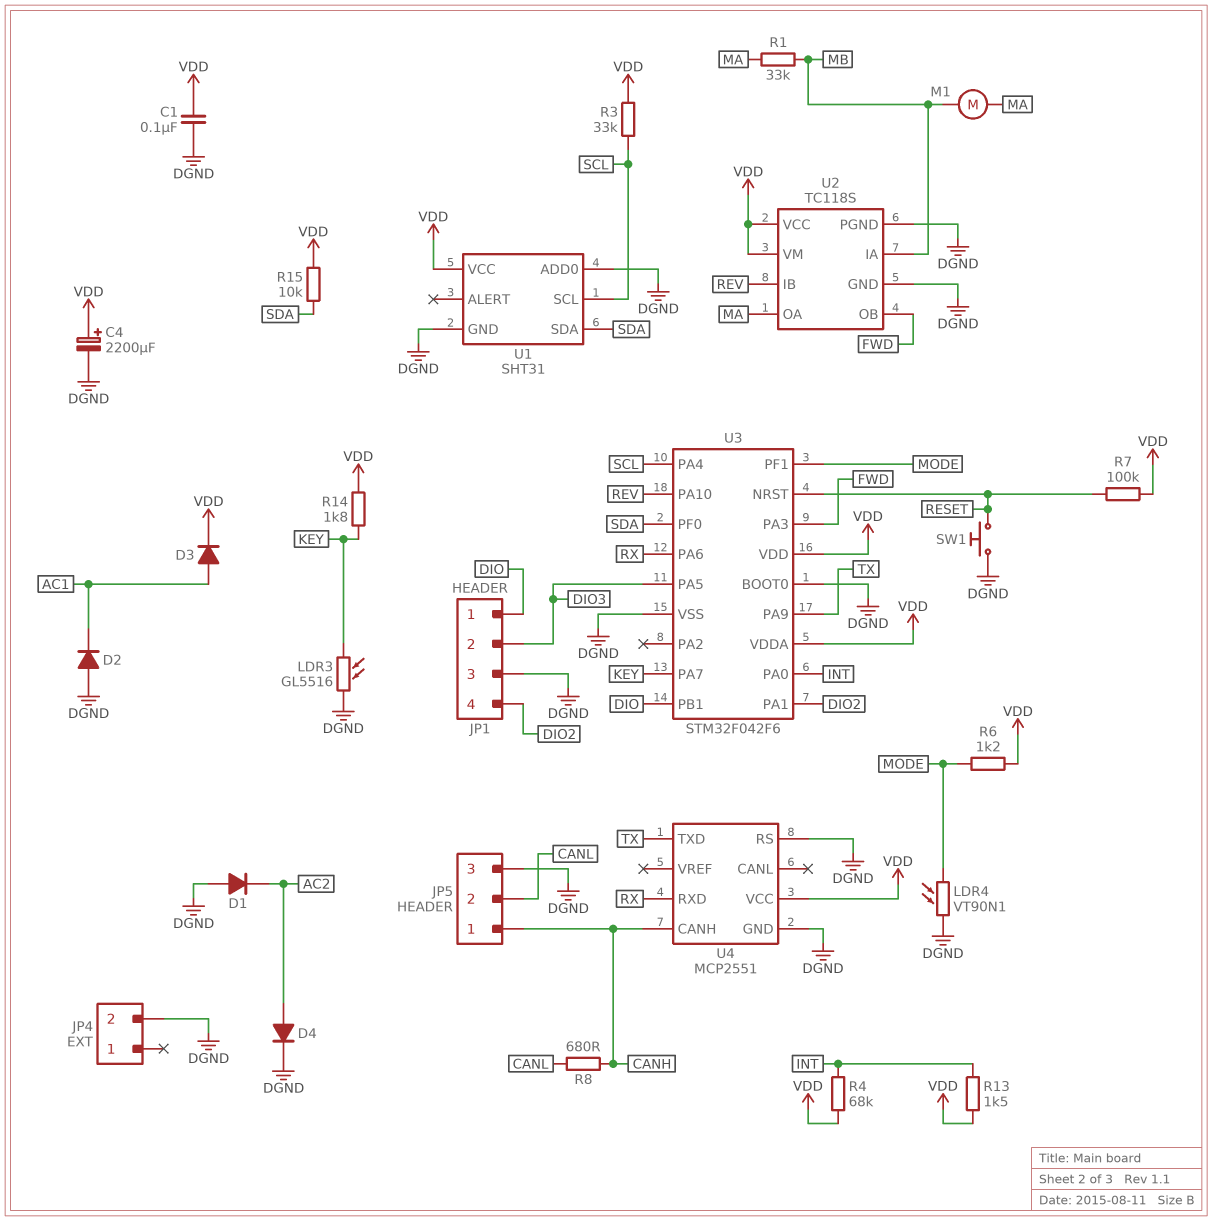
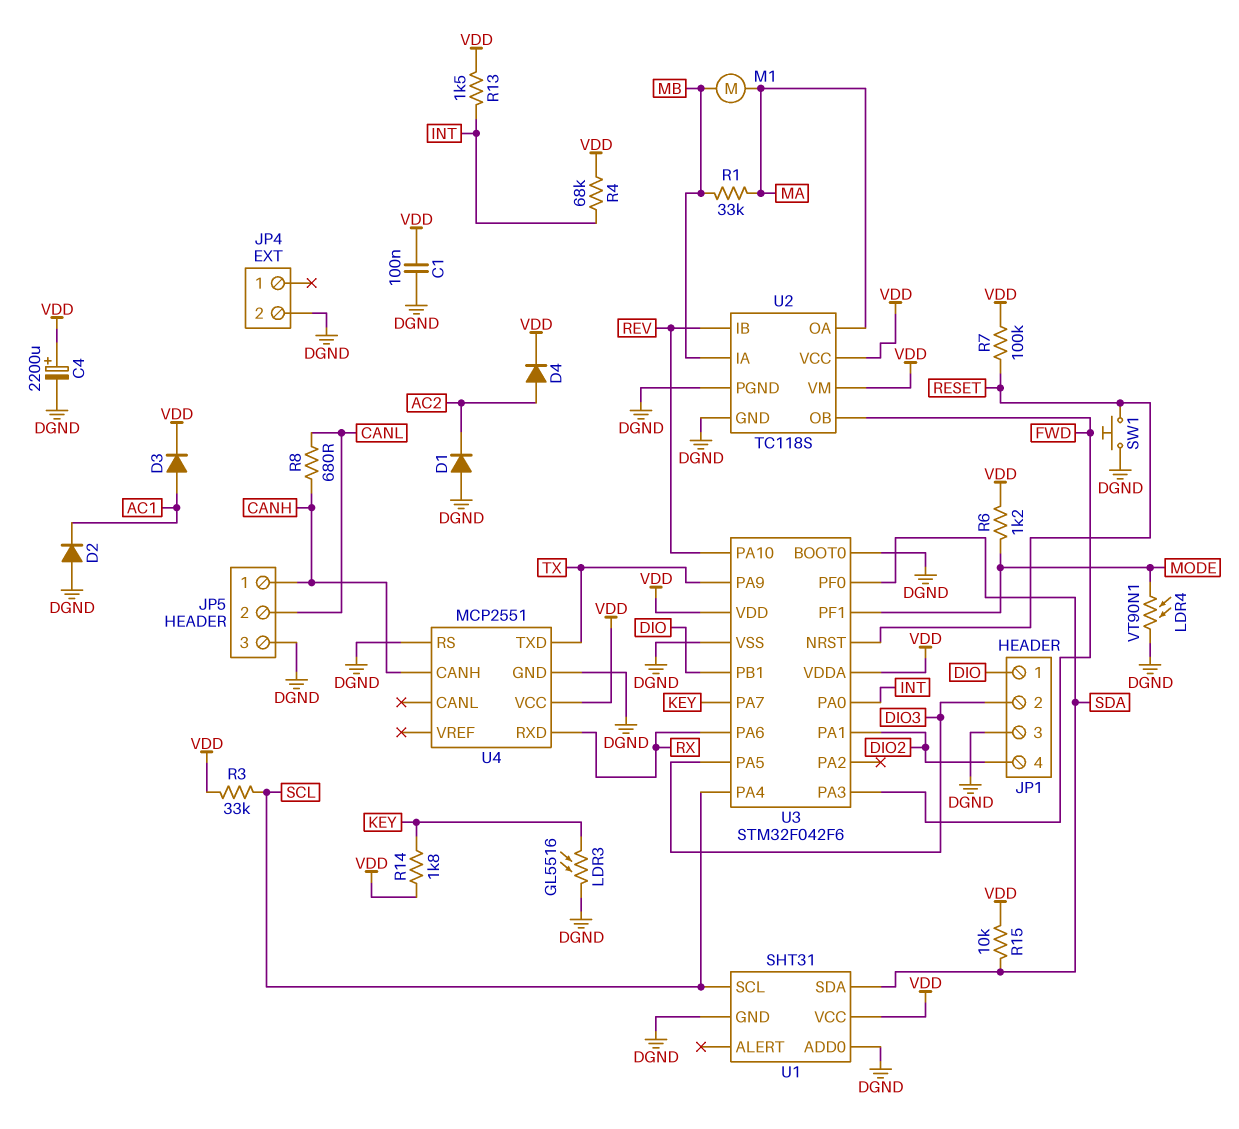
D4: diode (A AC2, K DGND) -> diode (A AC2, K VDD)

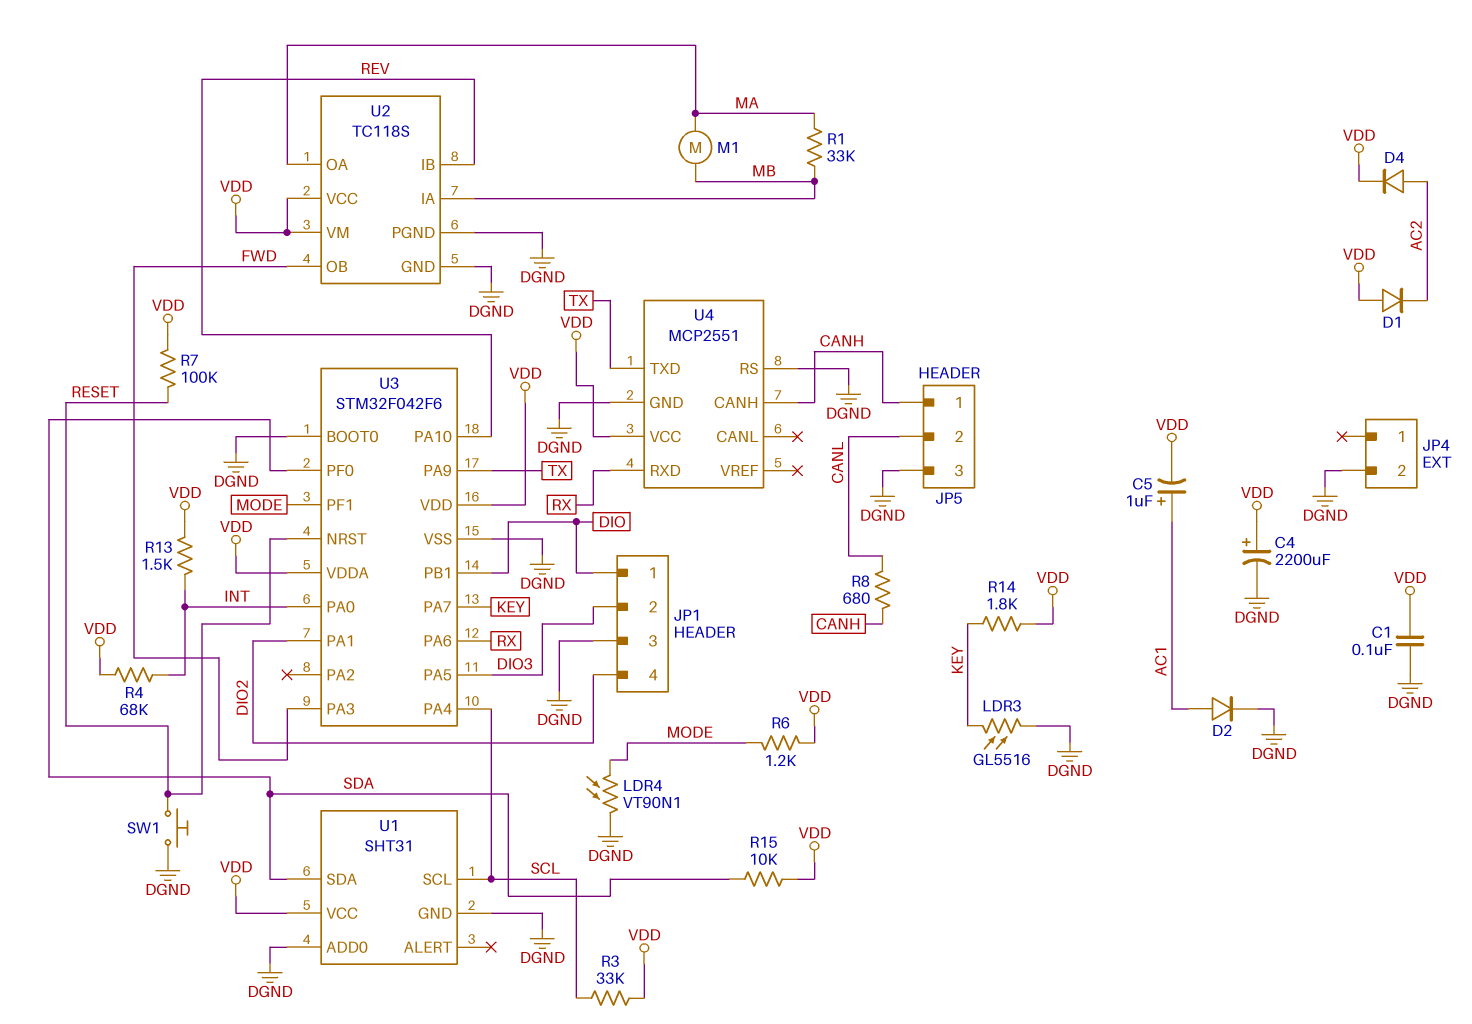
C5: none -> 1uF (plus AC1, minus VDD)
D1: diode (A DGND, K AC2) -> diode (A VDD, K AC2)
D2: diode (A DGND, K AC1) -> diode (A AC1, K DGND)
D3: diode (A AC1, K VDD) -> none

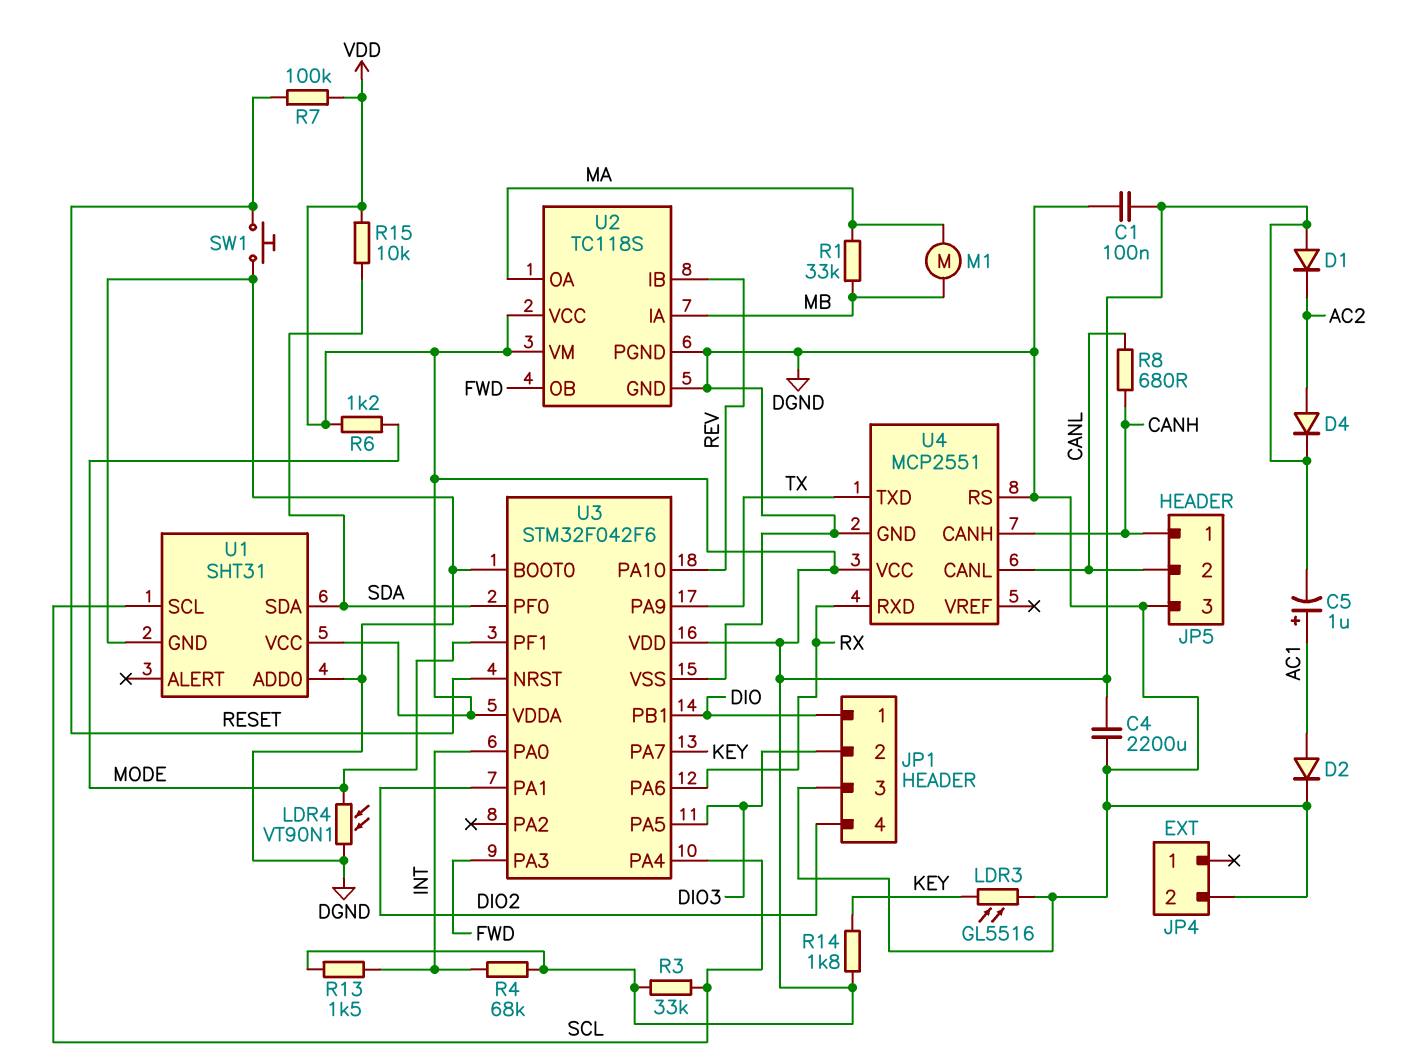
C4: 2200uF (plus VDD, minus DGND) -> 2200uF (DGND, VDD)
U4 pin CANL: none -> CANL

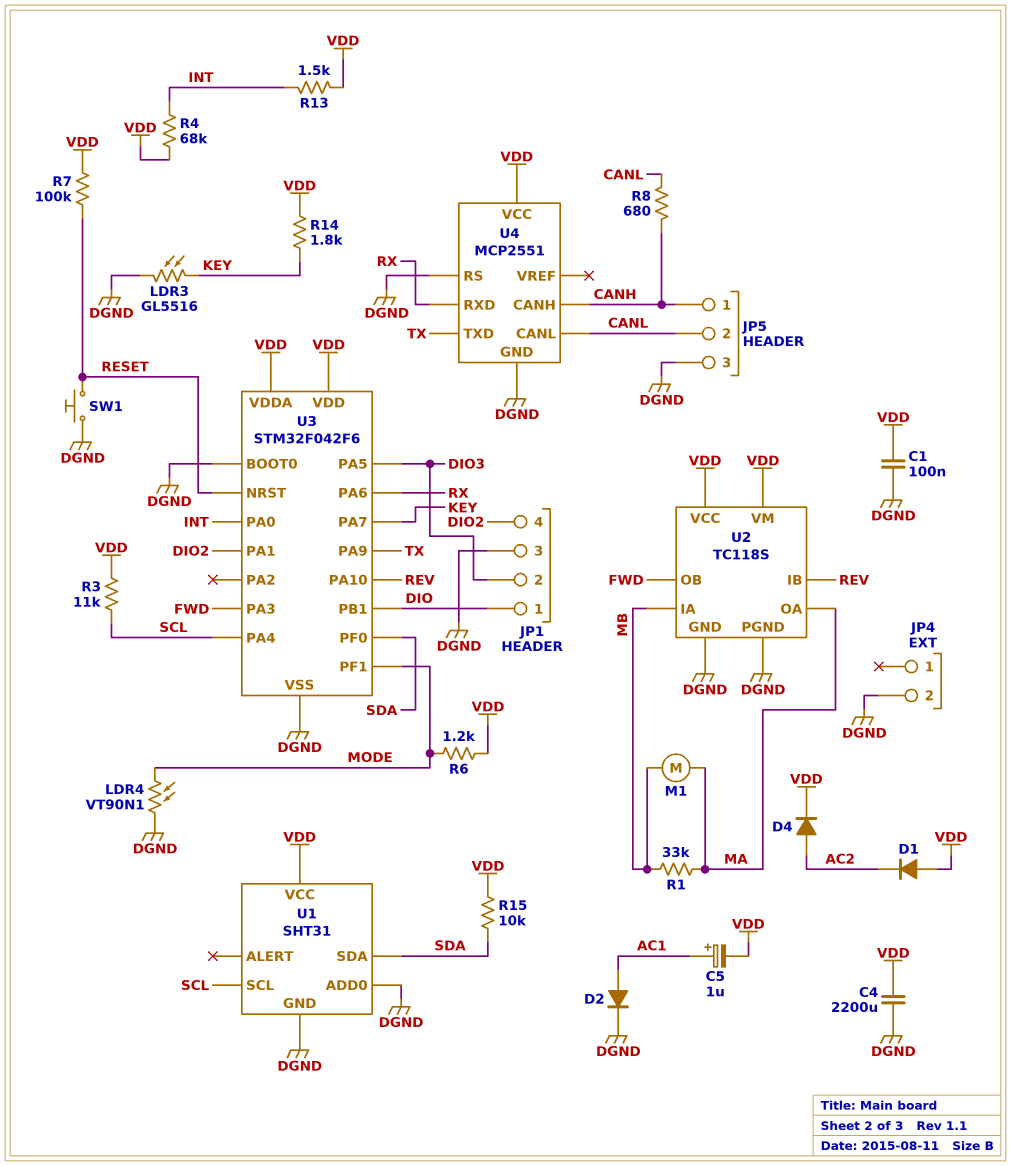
R3: 33k (SCL, VDD) -> 11k (SCL, VDD)

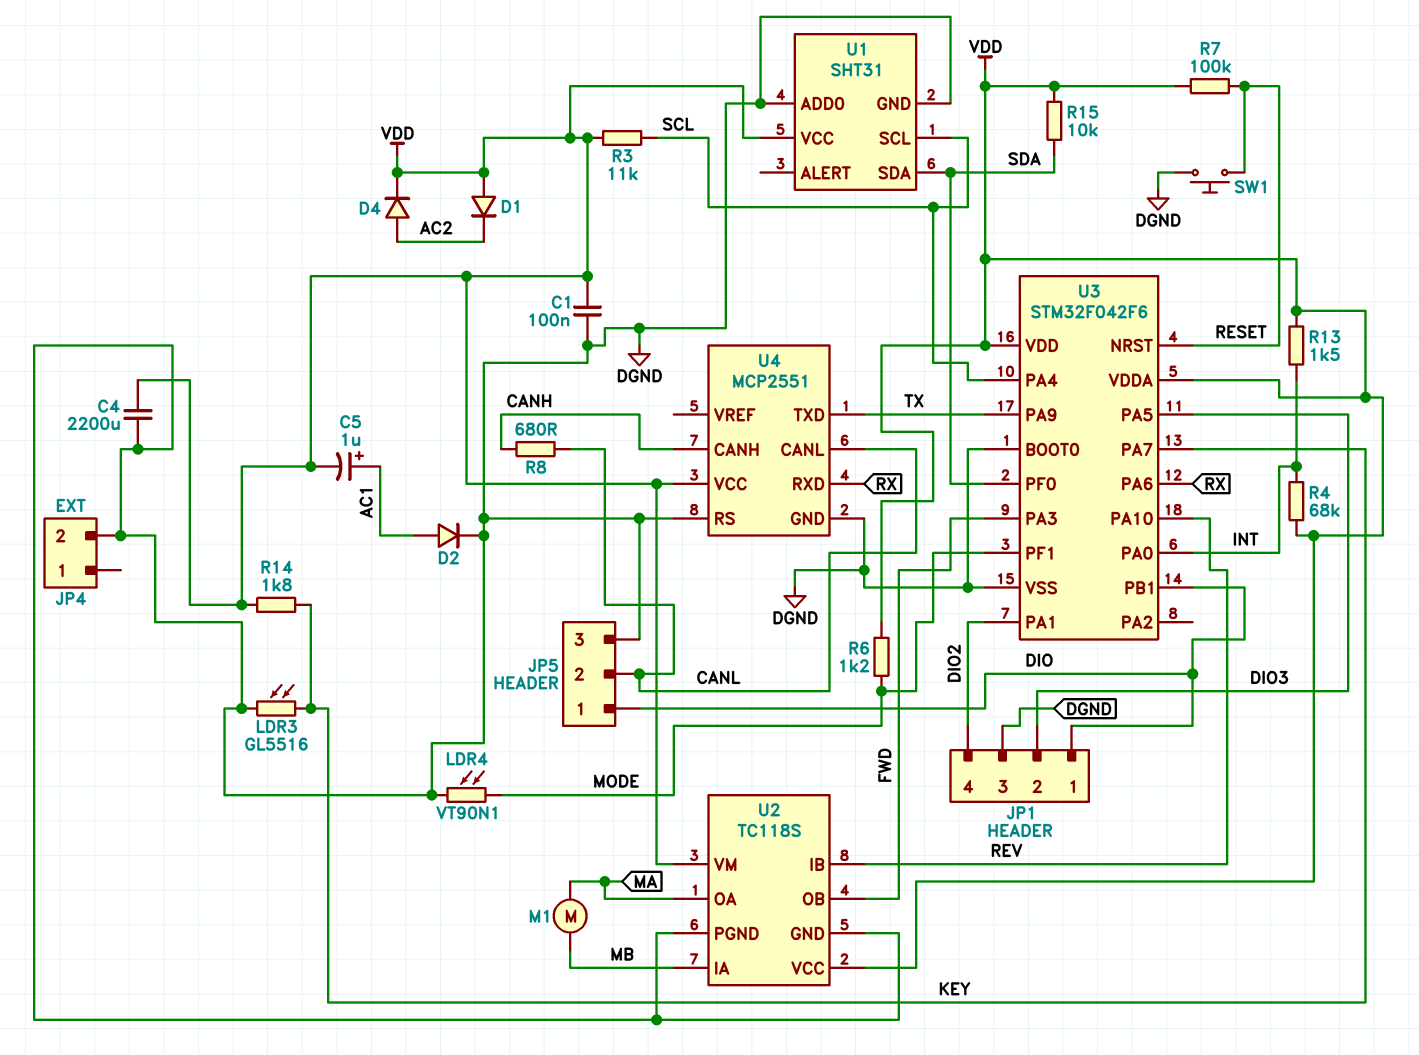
JP5 pin 1: CANH -> DIO
R1: 33k (MA, MB) -> none

